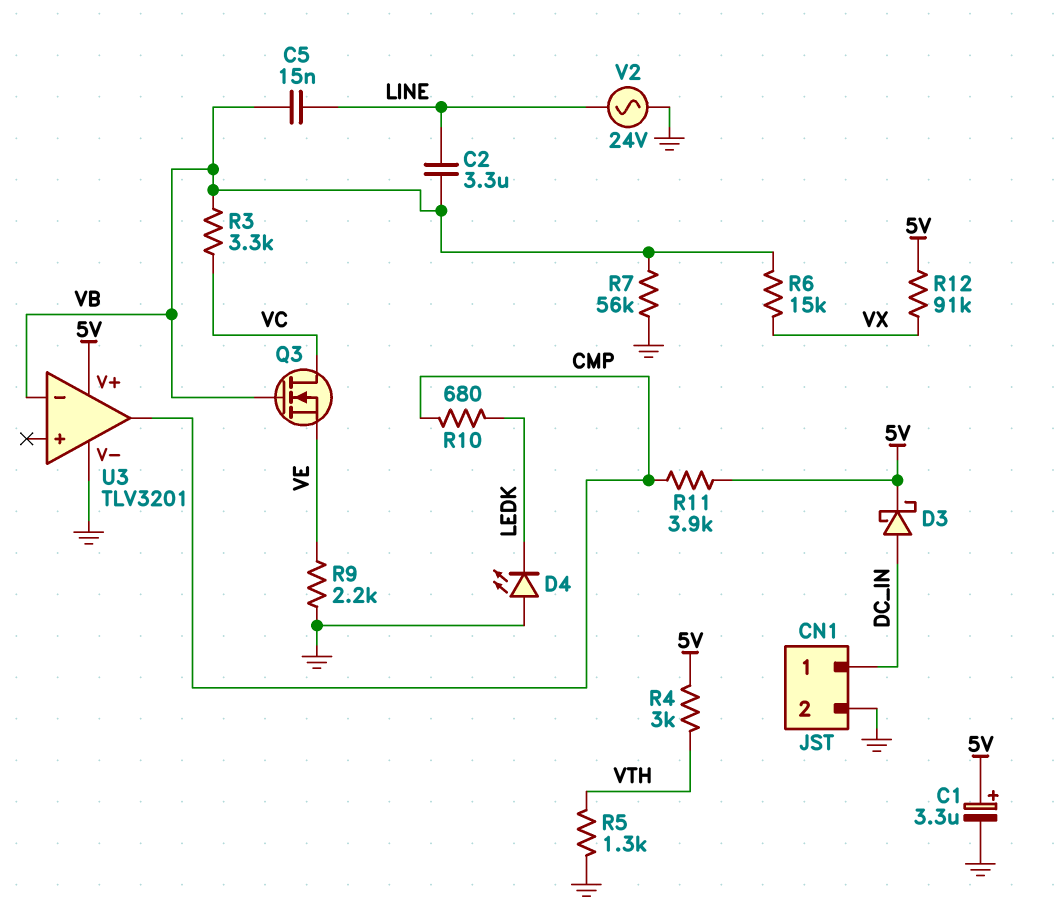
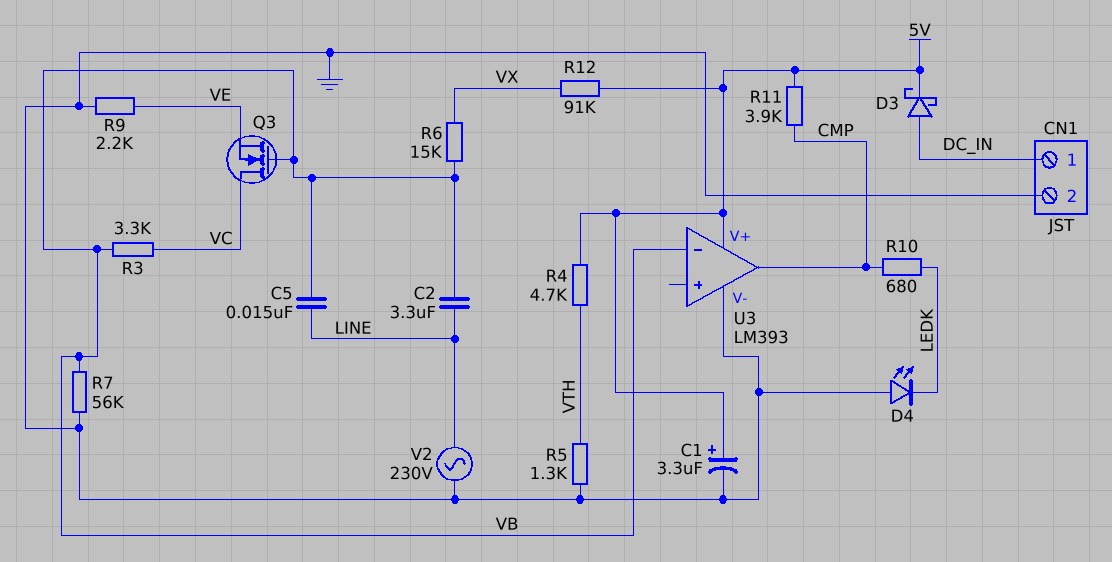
R4: 3k (5V, VTH) -> 4.7k (5V, VTH)
U3: TLV3201 -> LM393
V2: AC 24V (GND, LINE) -> AC 230V (GND, LINE)

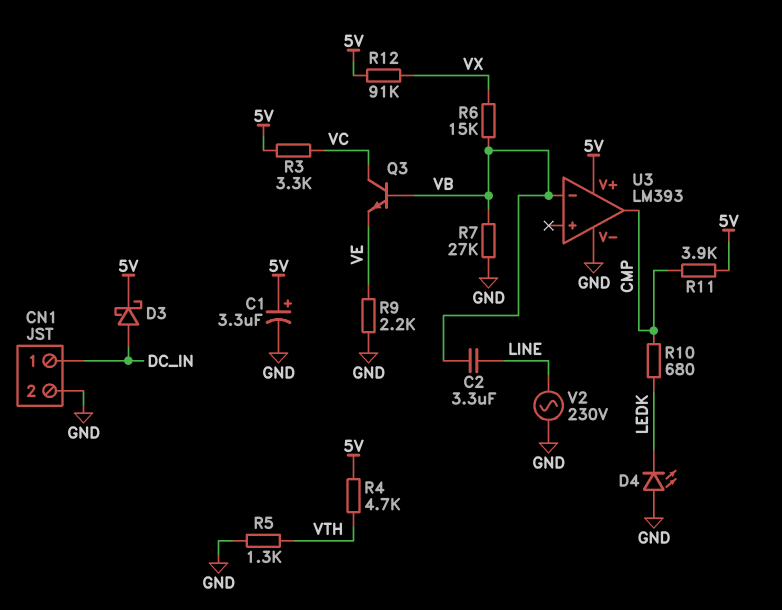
C5: 15nF (LINE, VB) -> none
Q3: NMOS (G VB, D VC, S VE) -> NPN (B VB, C VC, E VE)
R3: 3.3k (VB, VC) -> 3.3k (5V, VC)
R7: 56k (GND, VB) -> 27k (GND, VB)

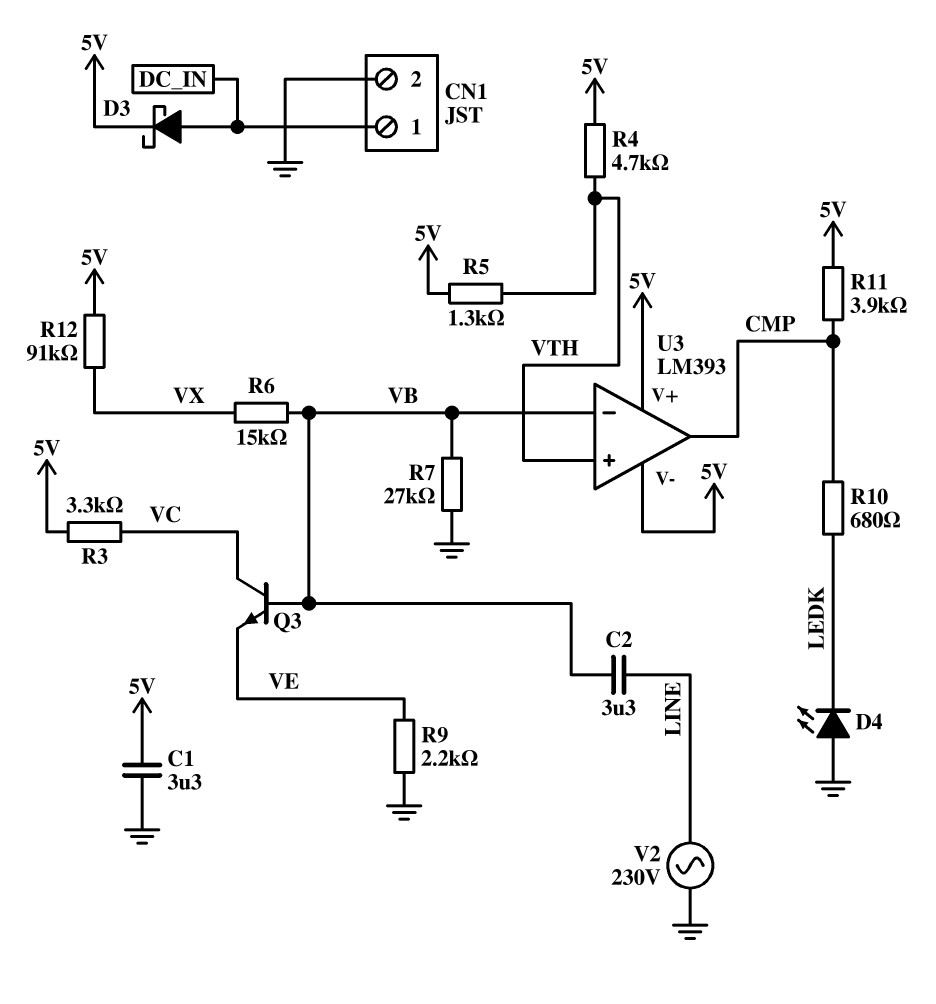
C1: 3.3uF (plus 5V, minus GND) -> 3.3uF (5V, GND)
R5: 1.3k (GND, VTH) -> 1.3k (5V, VTH)
U3 pin V-: GND -> 5V
U3 pin in+: none -> VTH

